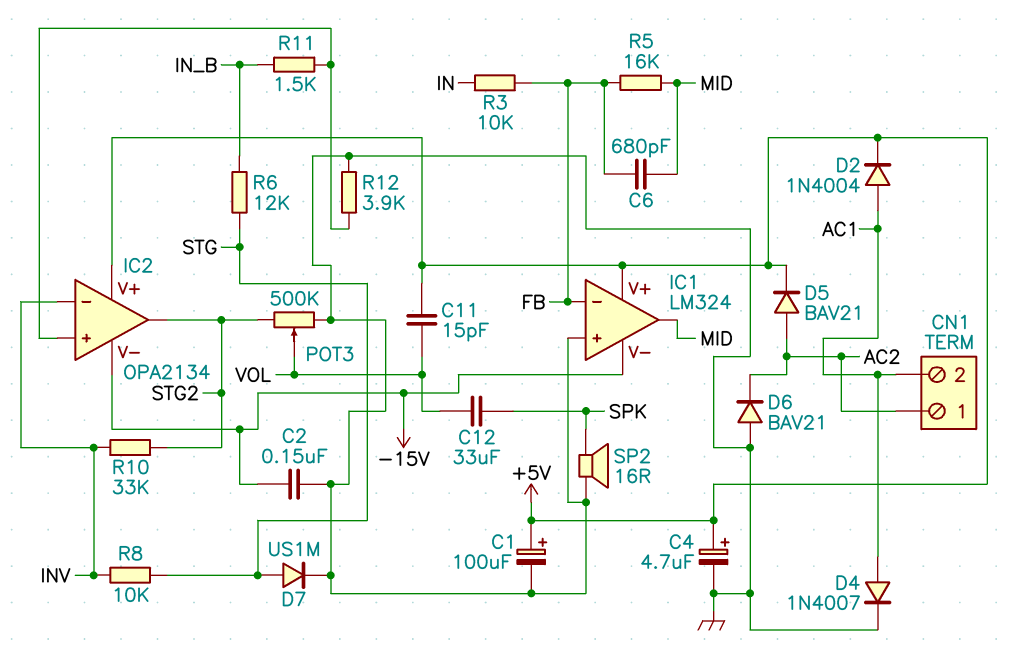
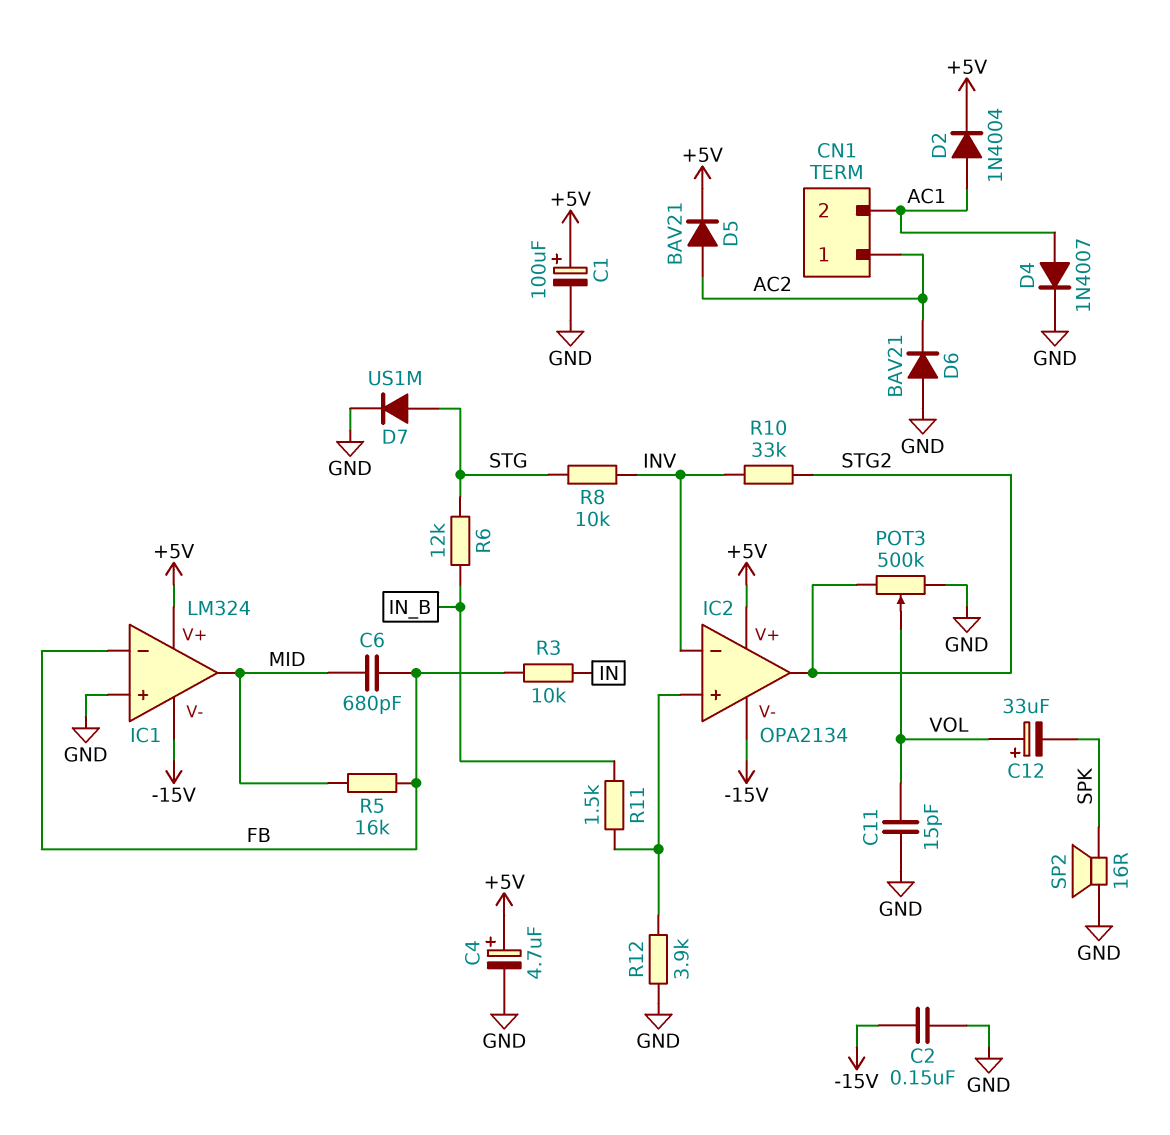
C11: 15pF (+5V, VOL) -> 15pF (GND, VOL)
C12: 33uF (SPK, VOL) -> 33uF (plus VOL, minus SPK)

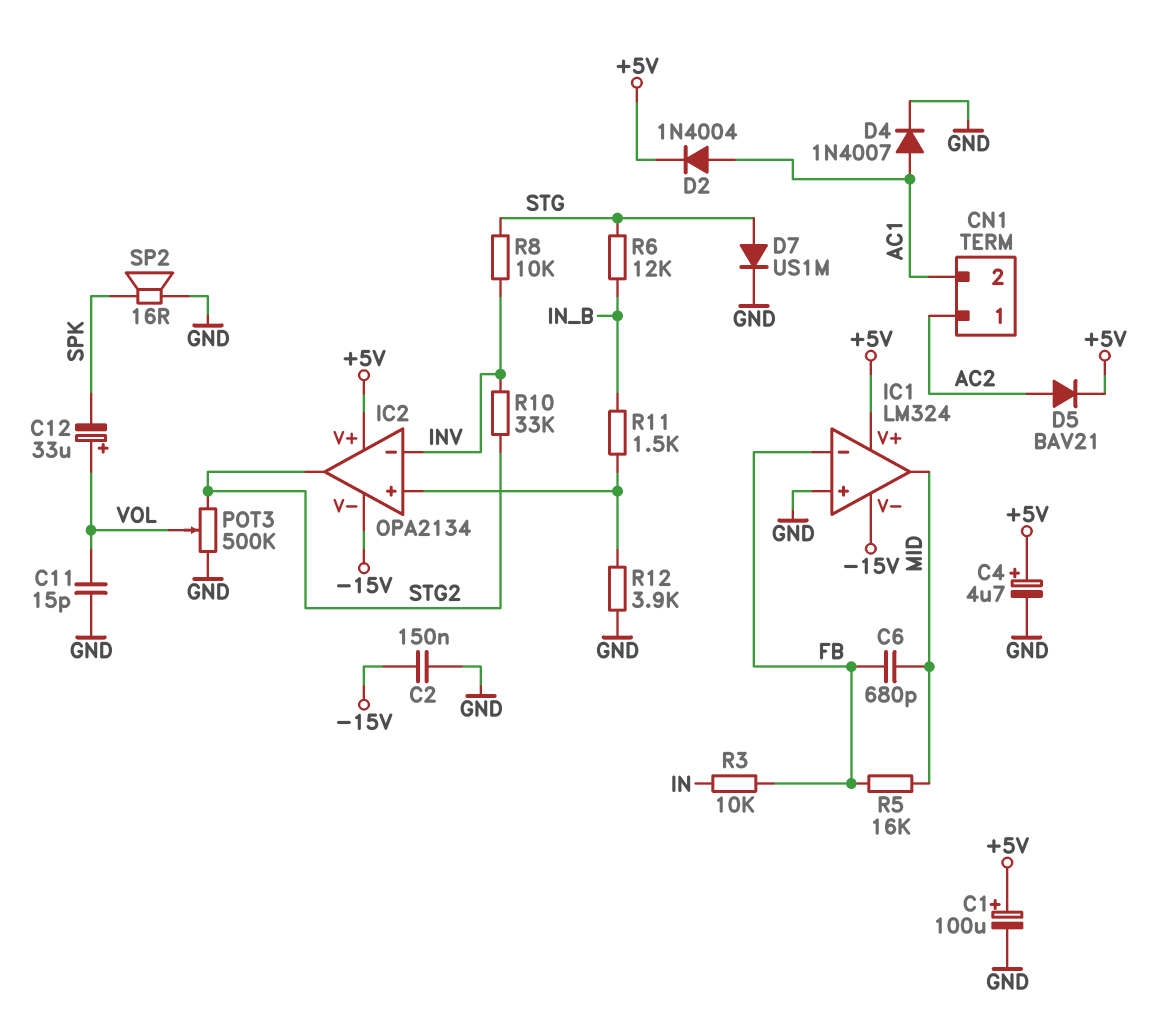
D6: diode BAV21 (A GND, K AC2) -> none

